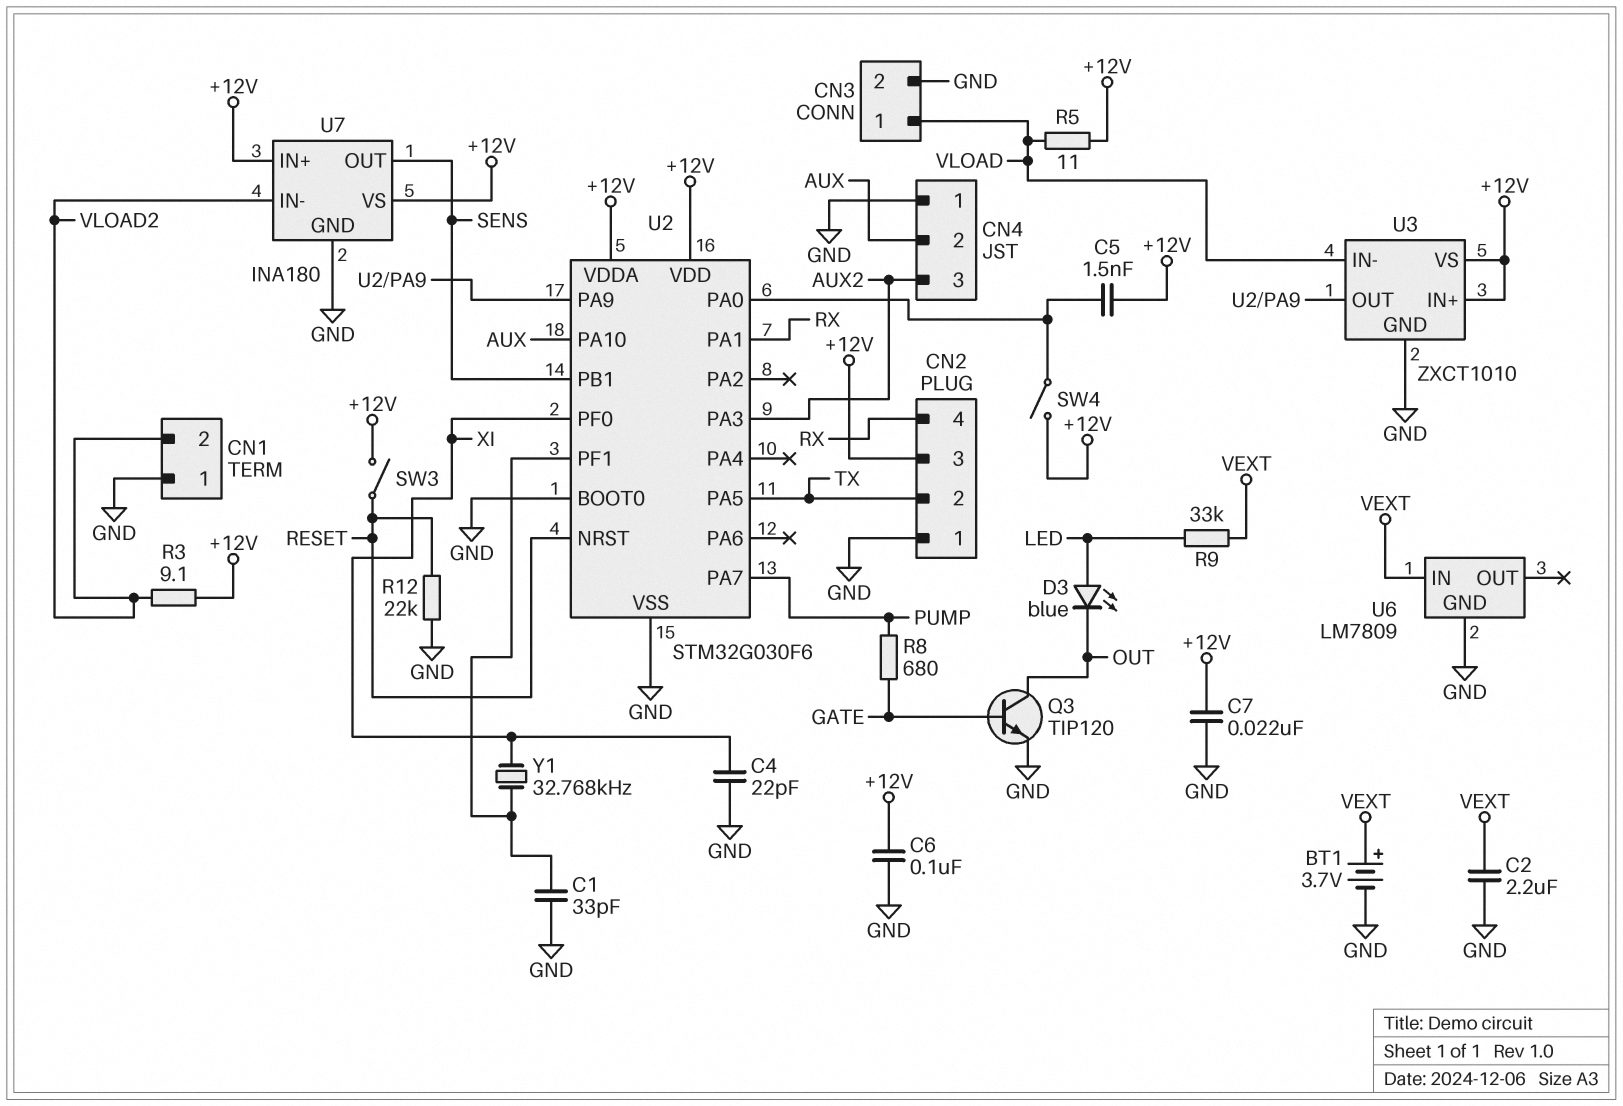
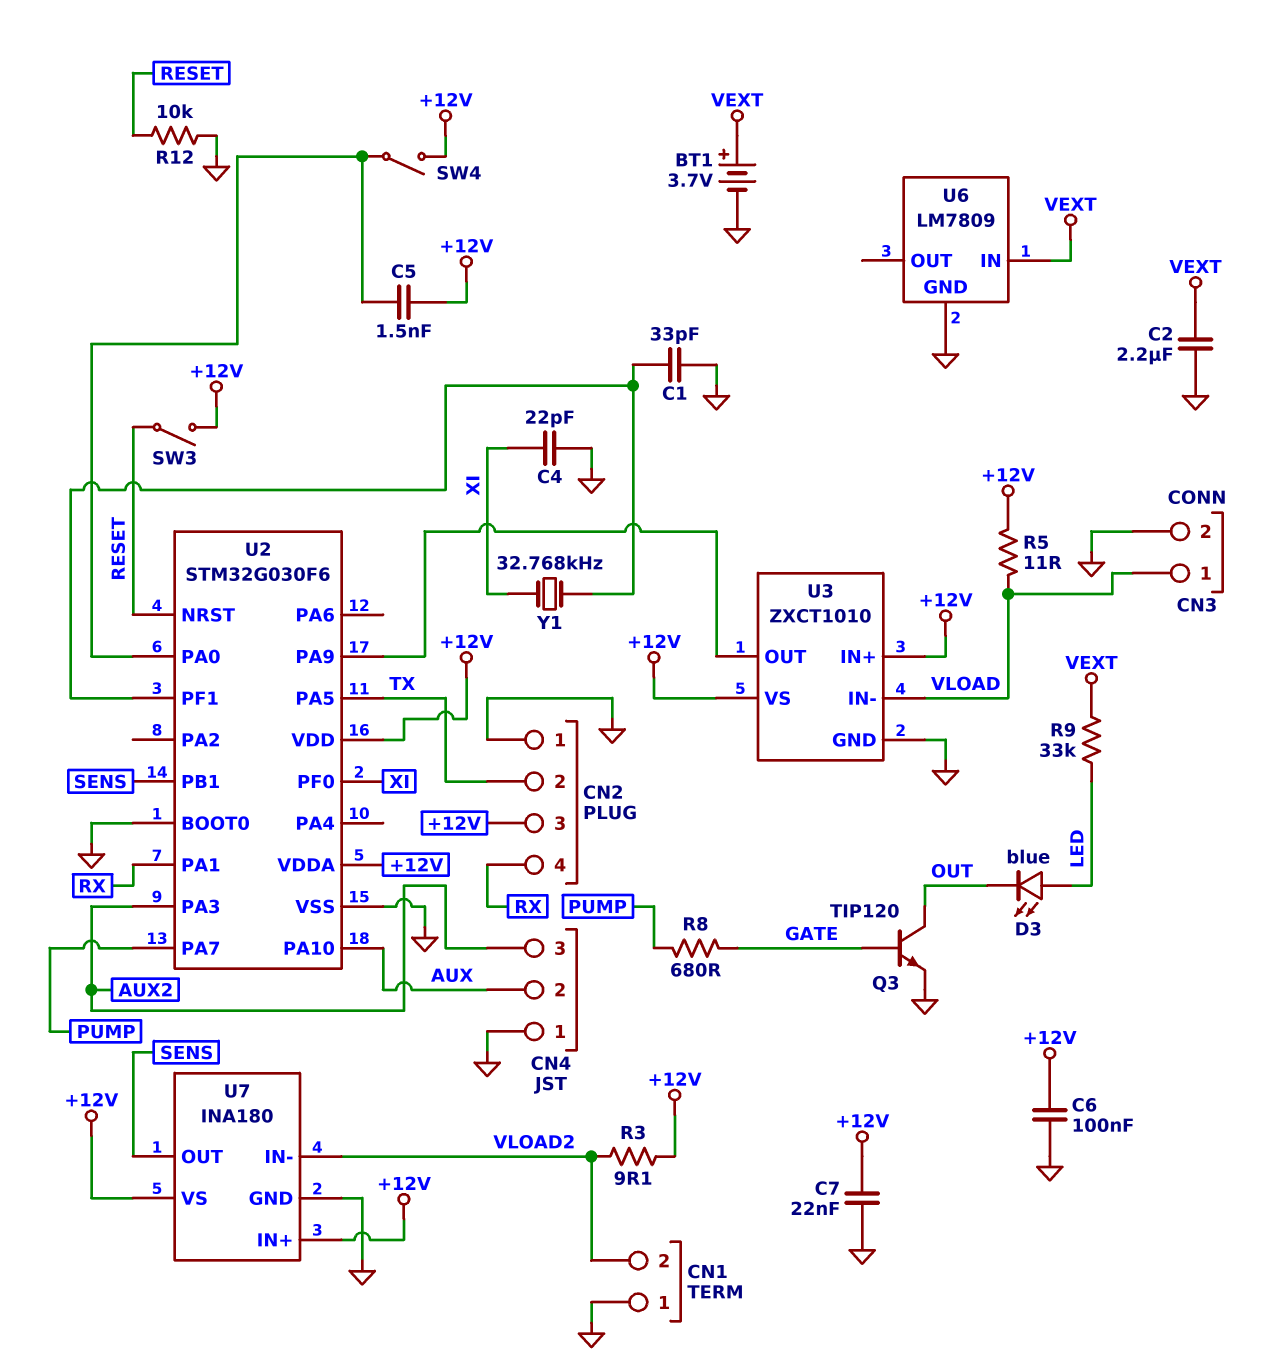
R12: 22k (GND, RESET) -> 10k (GND, RESET)

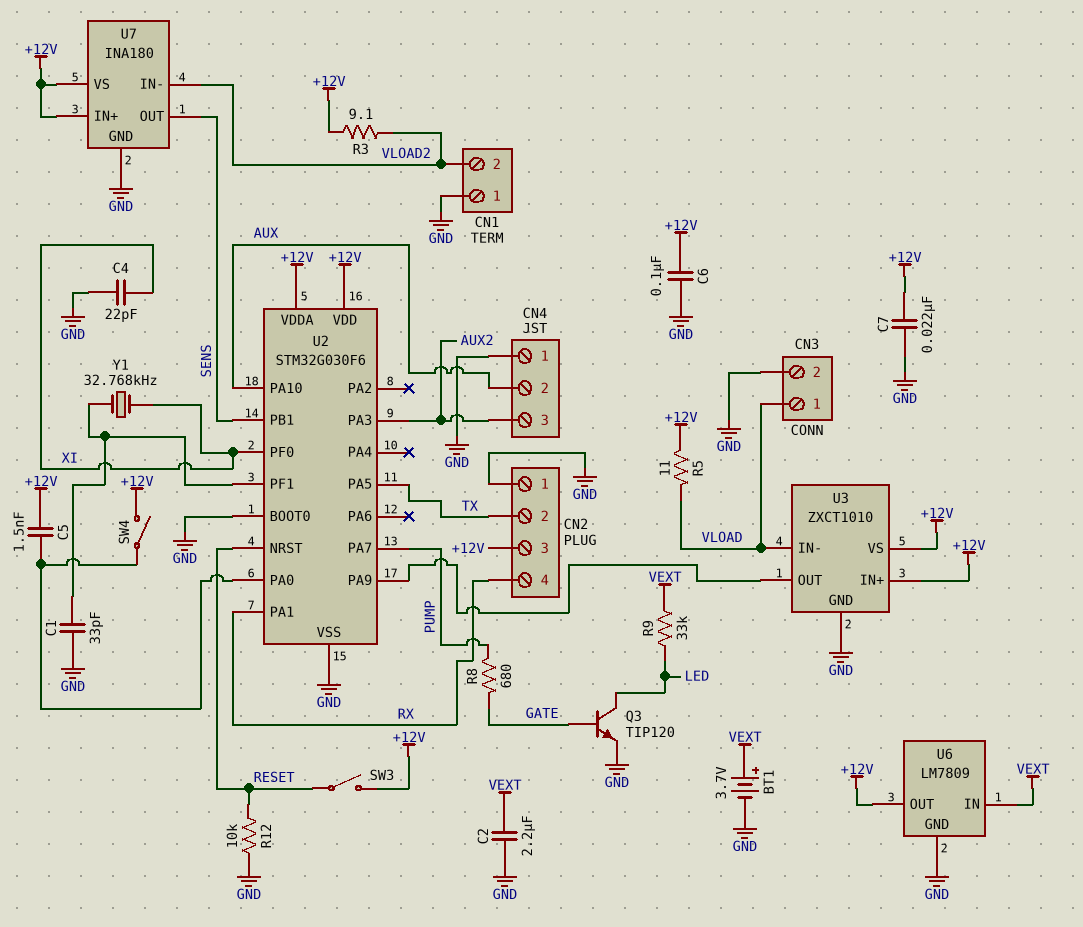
D3: LED blue (A LED, K OUT) -> none
Q3: NPN TIP120 (B GATE, C OUT, E GND) -> NPN TIP120 (B GATE, C LED, E GND)
U6 pin OUT: none -> +12V

